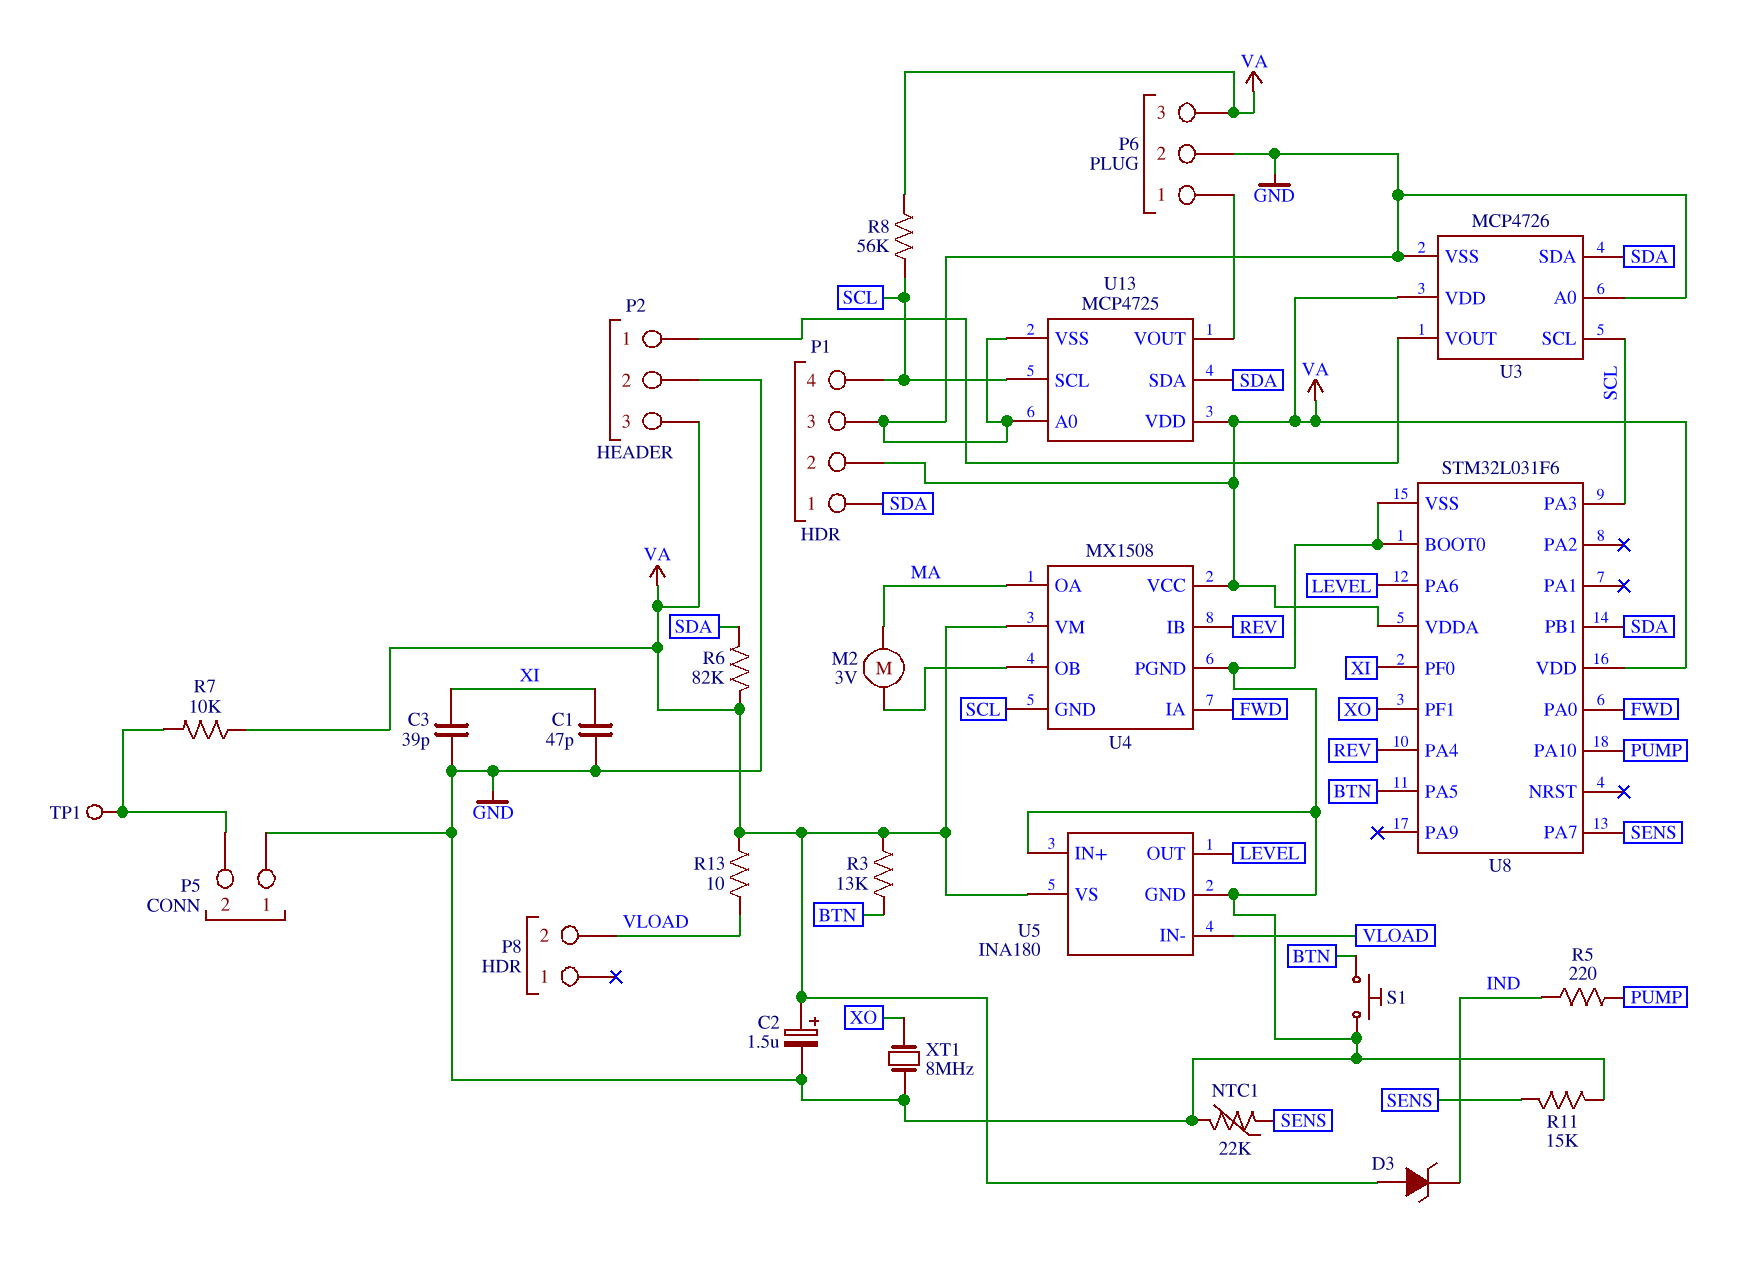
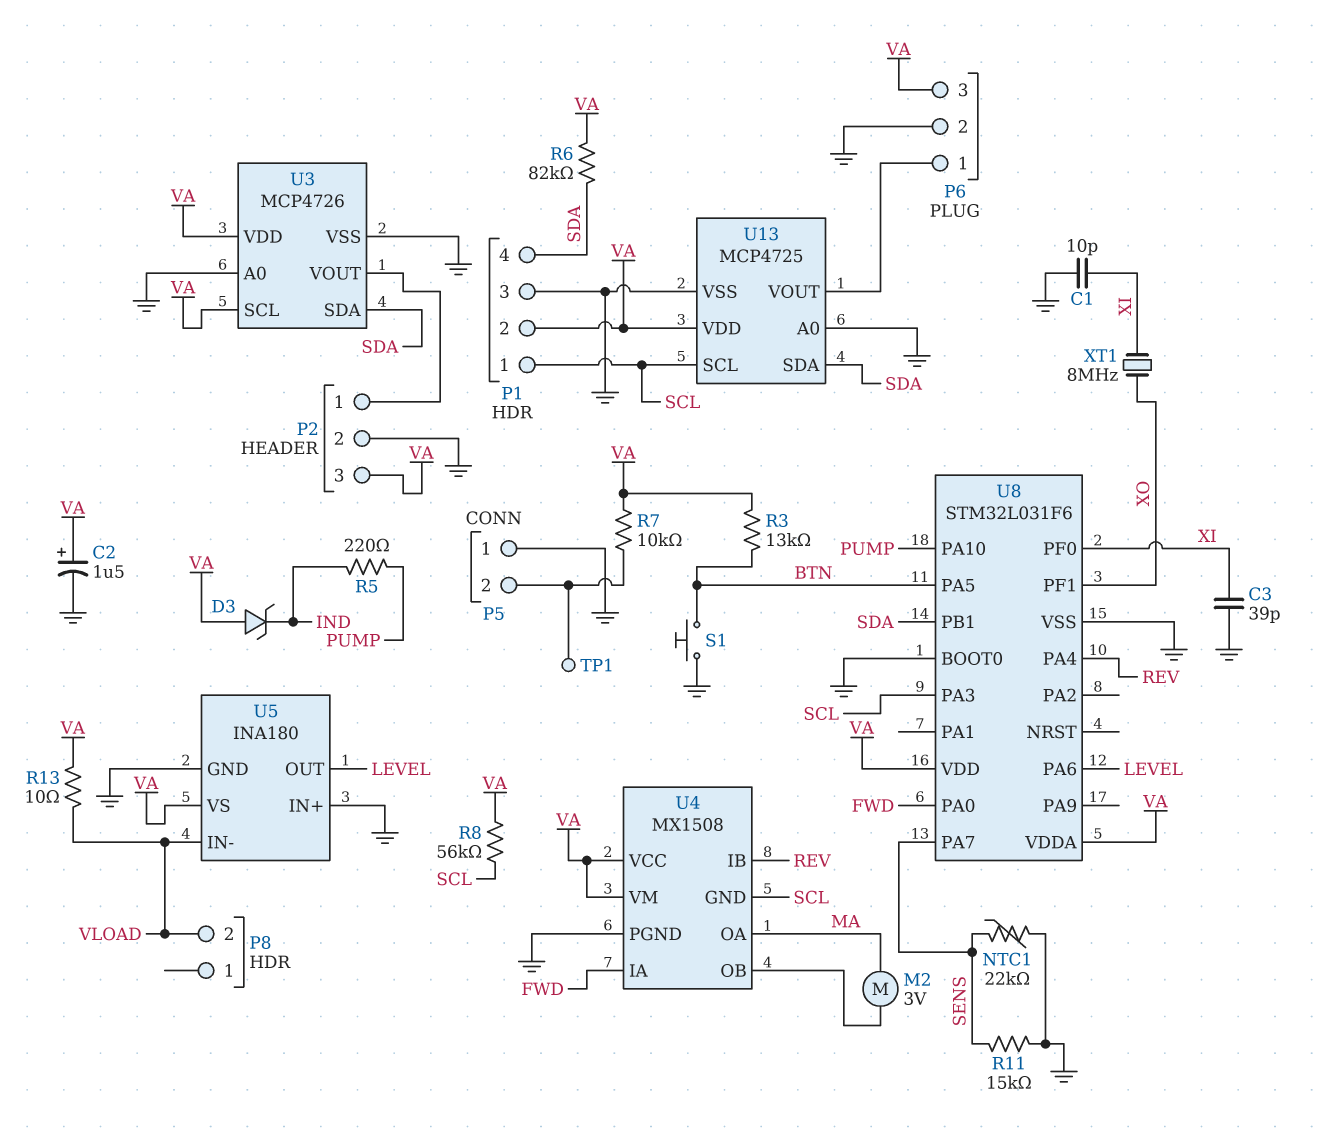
C1: 47pF (GND, XI) -> 10pF (GND, XI)
P1 pin 1: SDA -> SCL
P1 pin 4: SCL -> SDA
U3 pin SCL: SCL -> VA
XT1: 8MHz (GND, XO) -> 8MHz (XI, XO)

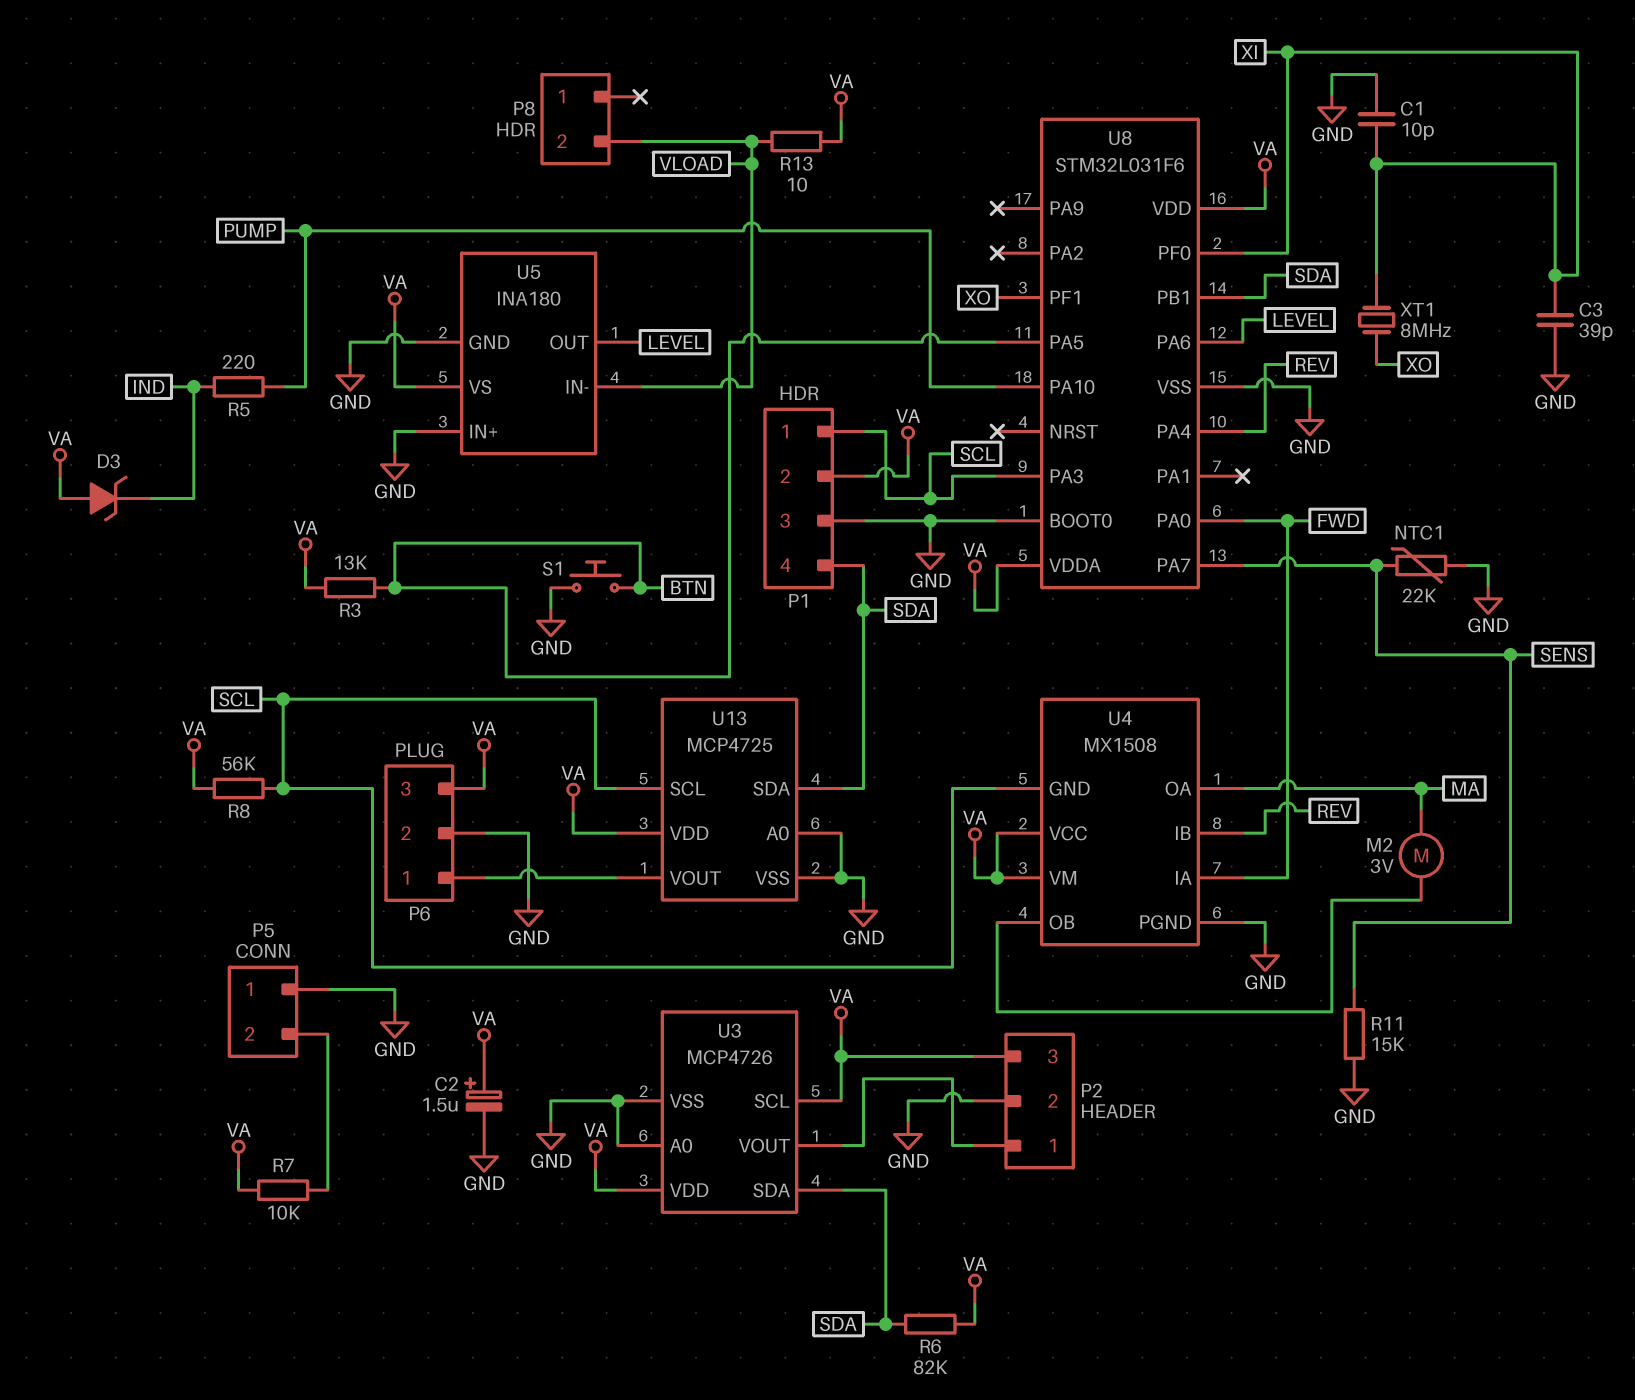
TP1: test point (P5/2) -> none

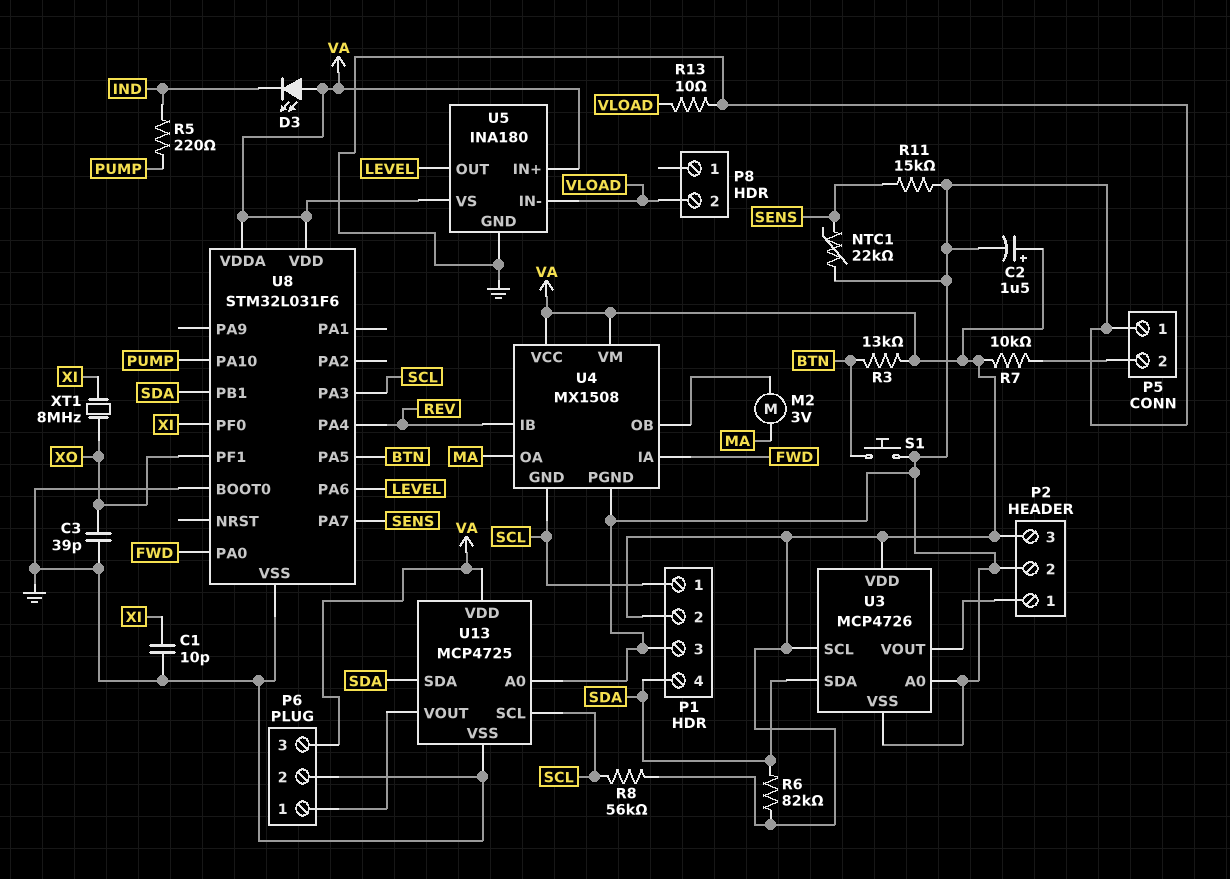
C3: 39pF (GND, XI) -> 39pF (GND, XO)
D3: zener (A VA, K IND) -> LED (A VA, K IND)
R13: 10 (VA, VLOAD) -> 10 (GND, VLOAD)
U5 pin IN+: GND -> VA

